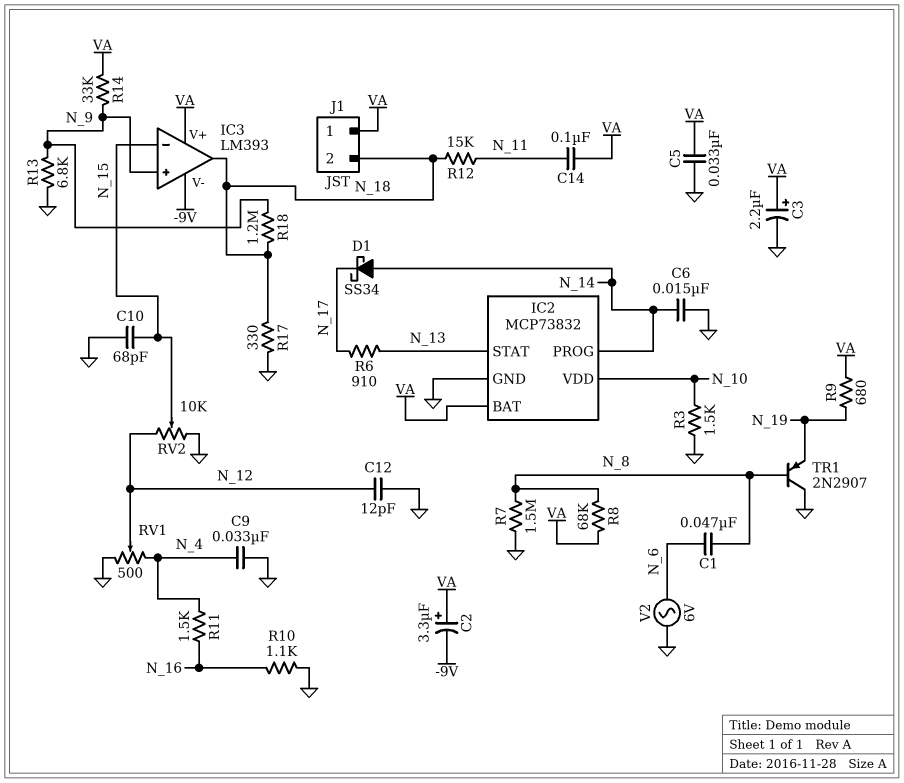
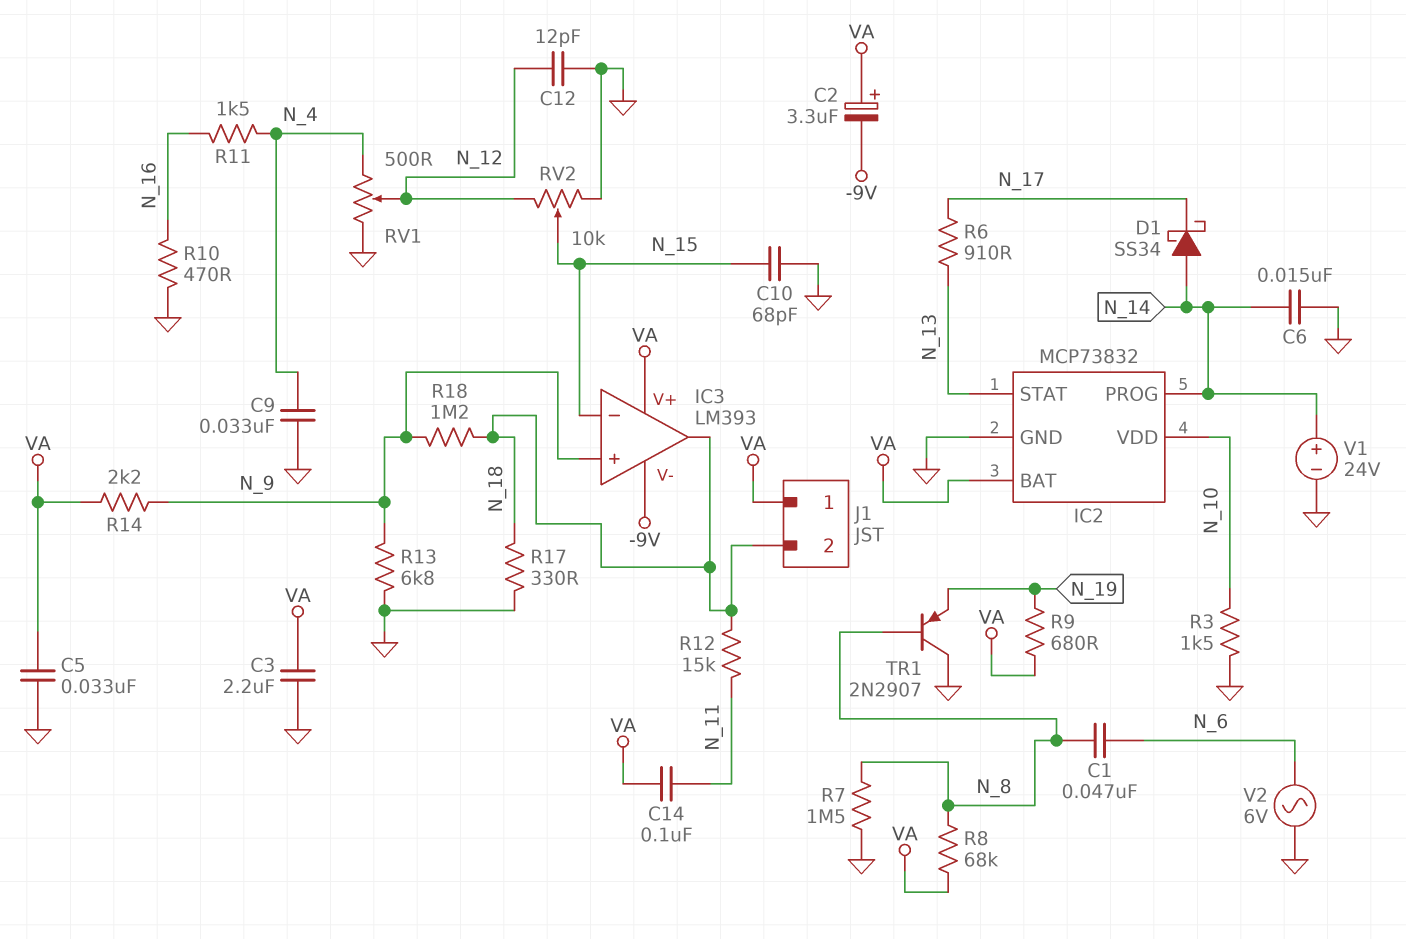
C3: 2.2uF (plus VA, minus GND) -> 2.2uF (GND, VA)
R10: 1.1k (GND, N_16) -> 470 (GND, N_16)
R14: 33k (N_9, VA) -> 2.2k (N_9, VA)
V1: none -> 24V (plus N_14, minus GND)

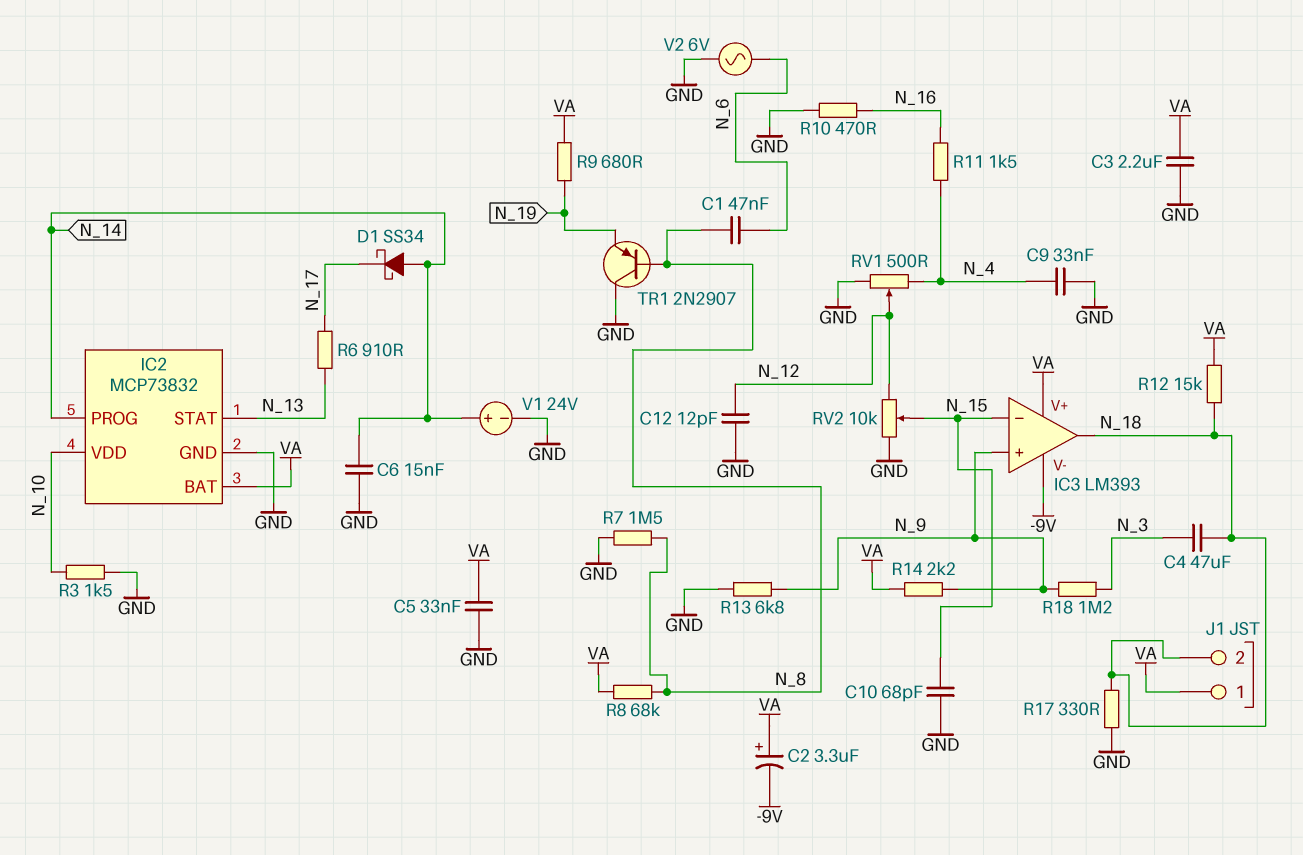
C4: none -> 47uF (N_3, N_18)
C14: 100nF (N_11, VA) -> none
R12: 15k (N_11, N_18) -> 15k (N_18, VA)
R18: 1.2M (N_9, N_18) -> 1.2M (N_3, N_9)

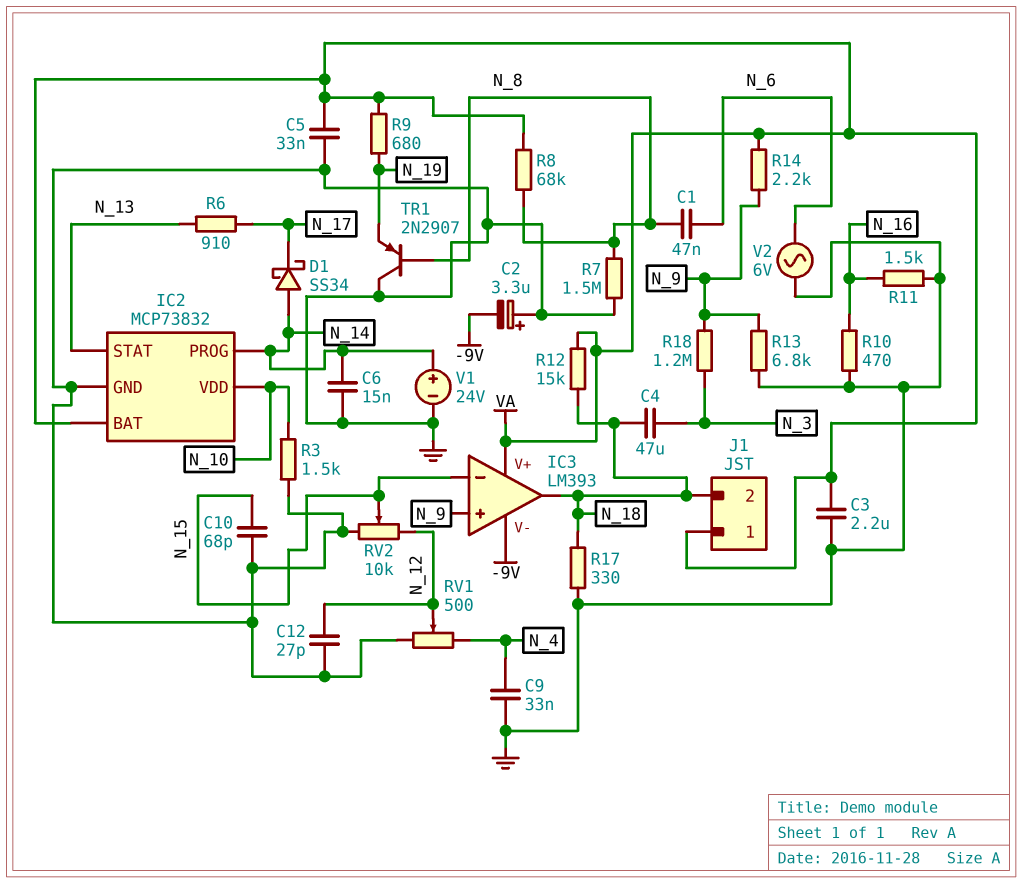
C2: 3.3uF (plus VA, minus -9V) -> 3.3uF (plus GND, minus -9V)
C12: 12pF (GND, N_12) -> 27pF (GND, N_12)
R11: 1.5k (N_4, N_16) -> 1.5k (GND, N_16)

